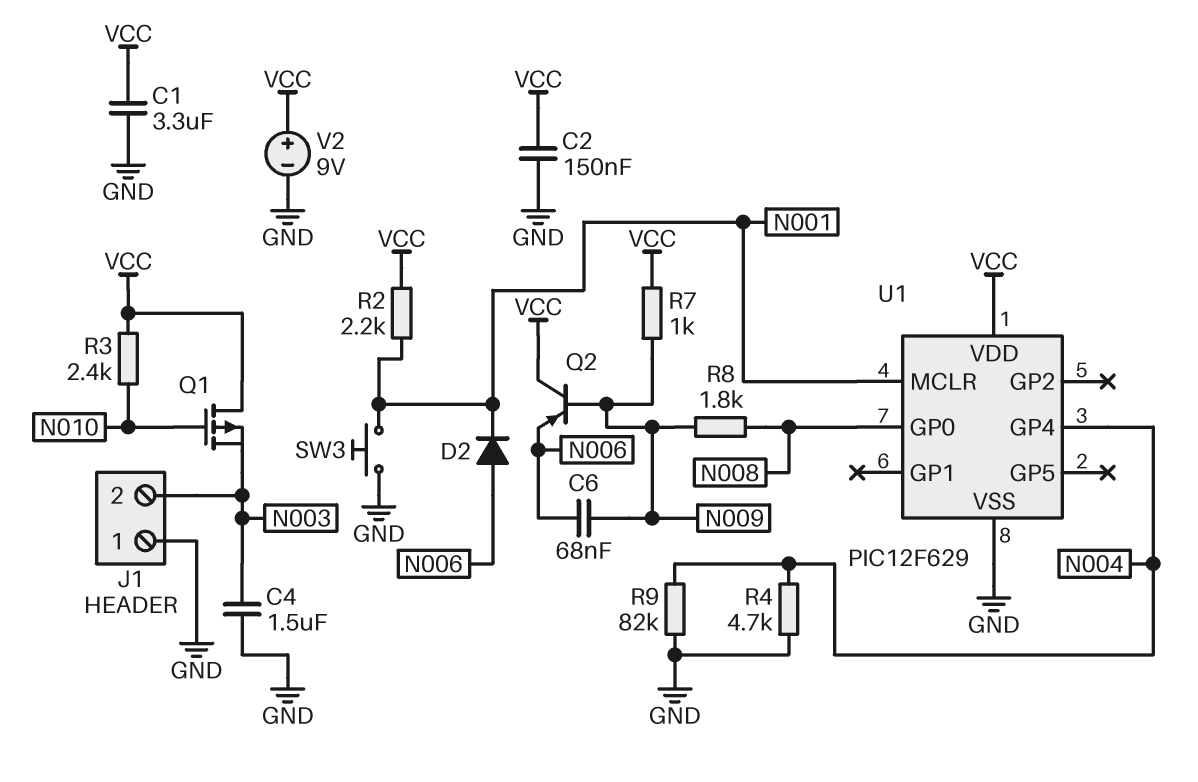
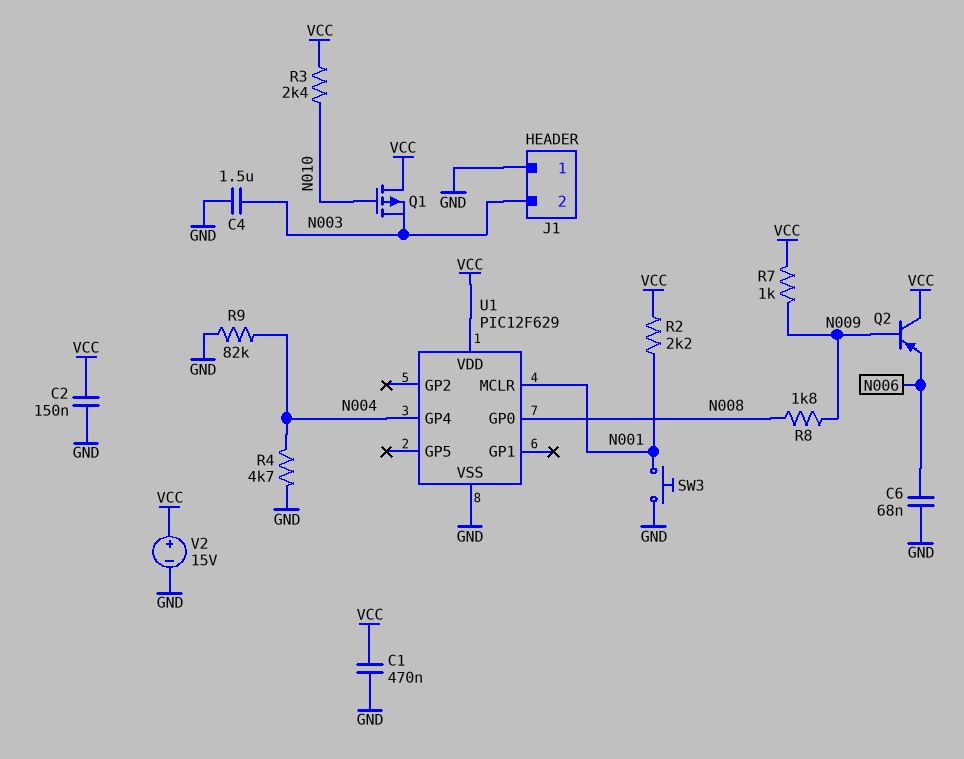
C1: 3.3uF (GND, VCC) -> 470nF (GND, VCC)
C6: 68nF (N006, N009) -> 68nF (GND, N006)
D2: diode (A N006, K N001) -> none
V2: 9V (plus VCC, minus GND) -> 15V (plus VCC, minus GND)

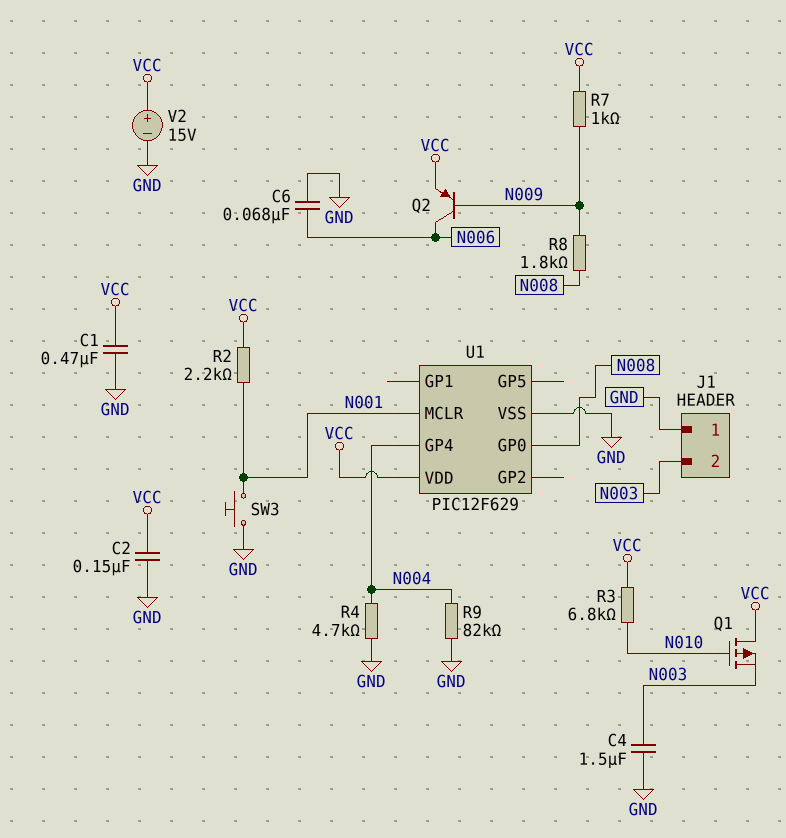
Q2: PNP (B N009, C VCC, E N006) -> PNP (B N009, C N006, E VCC)
R3: 2.4k (N010, VCC) -> 6.8k (N010, VCC)

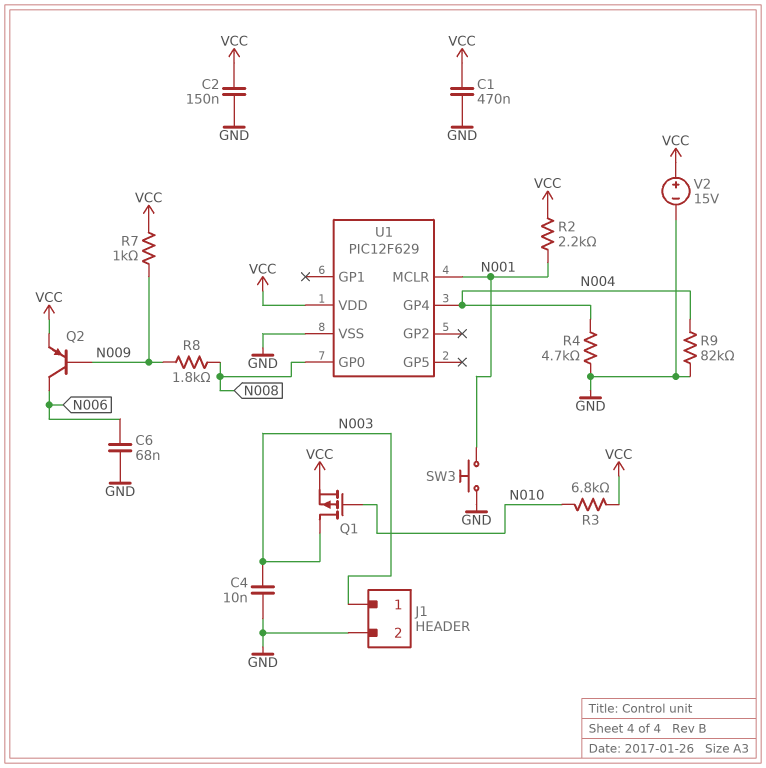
C4: 1.5uF (GND, N003) -> 10nF (GND, N003)
J1 pin 1: GND -> N003
J1 pin 2: N003 -> GND
Q1: PMOS (G N010, D VCC, S N003) -> PMOS (G N010, D N003, S VCC)

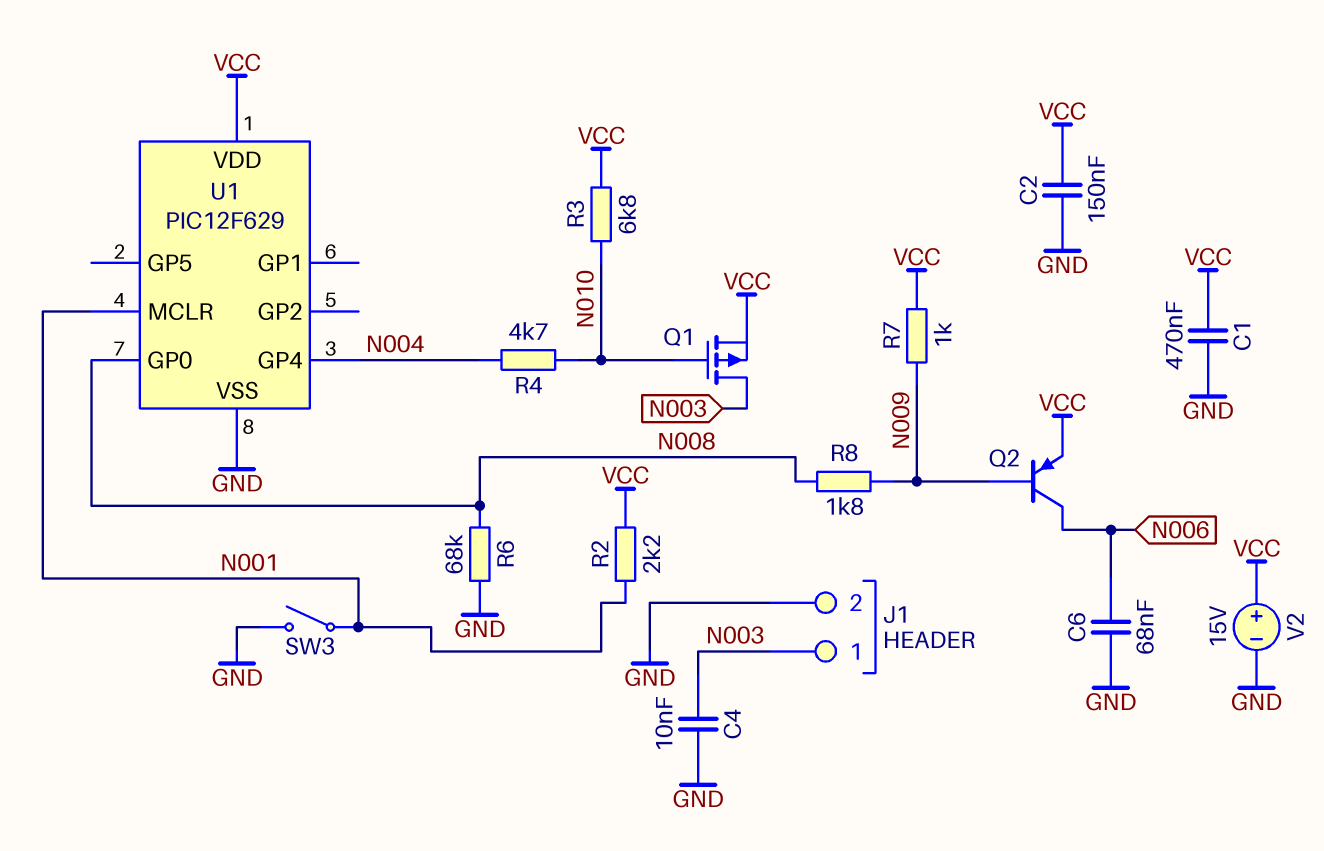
R4: 4.7k (GND, N004) -> 4.7k (N004, N010)
R6: none -> 68k (GND, N008)
R9: 82k (GND, N004) -> none
SW3: button (GND, N001) -> switch (GND, N001)

